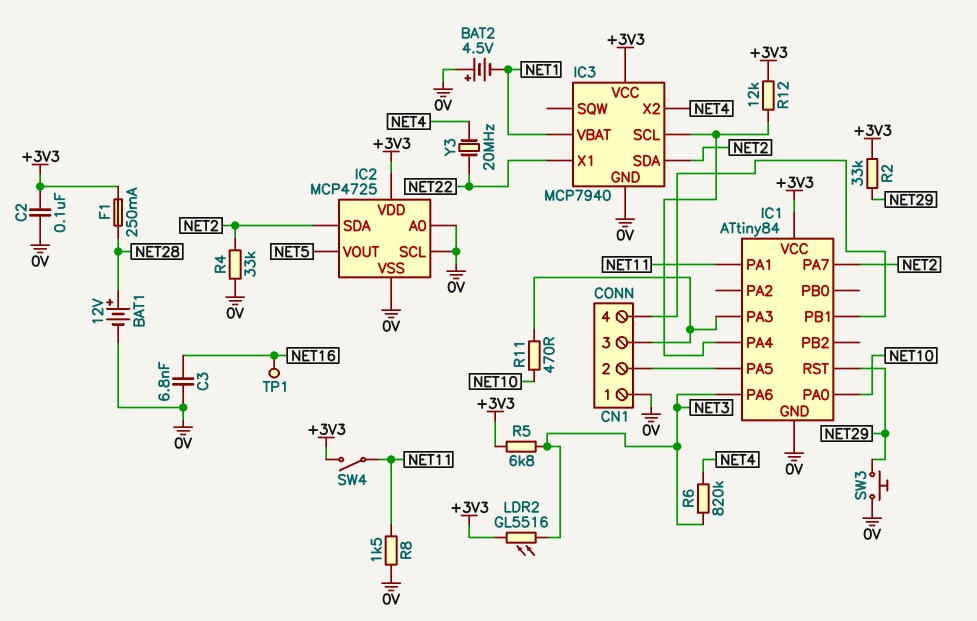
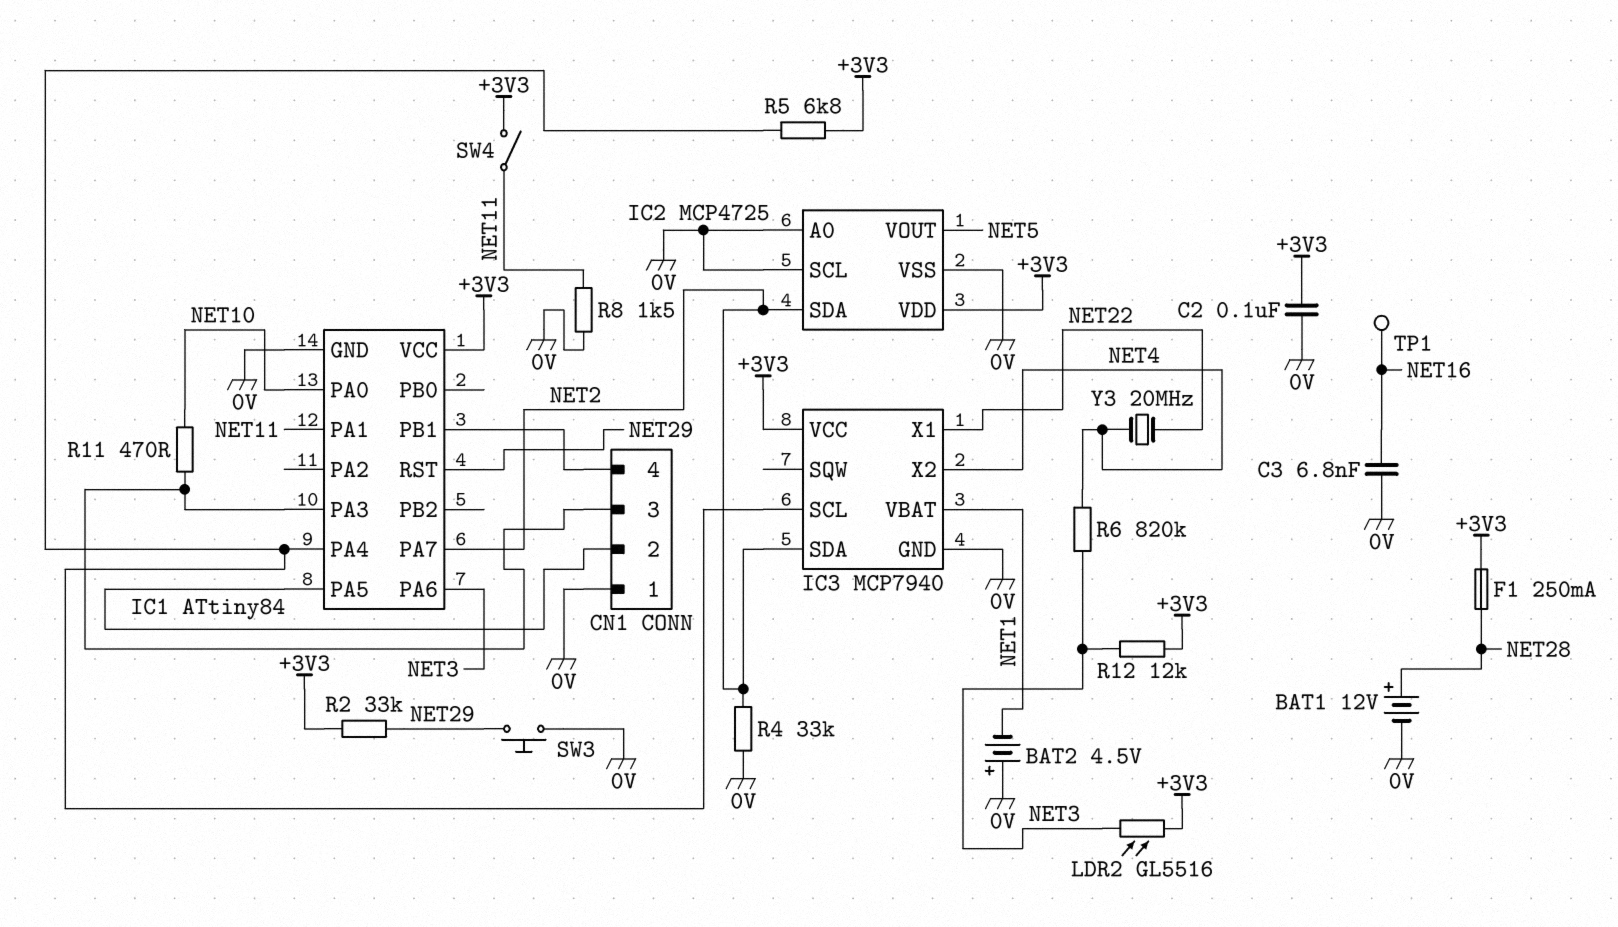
R5: 6.8k (+3V3, NET3) -> 6.8k (+3V3, IC1/PA4)
R12: 12k (+3V3, IC1/PA4) -> 12k (+3V3, NET3)

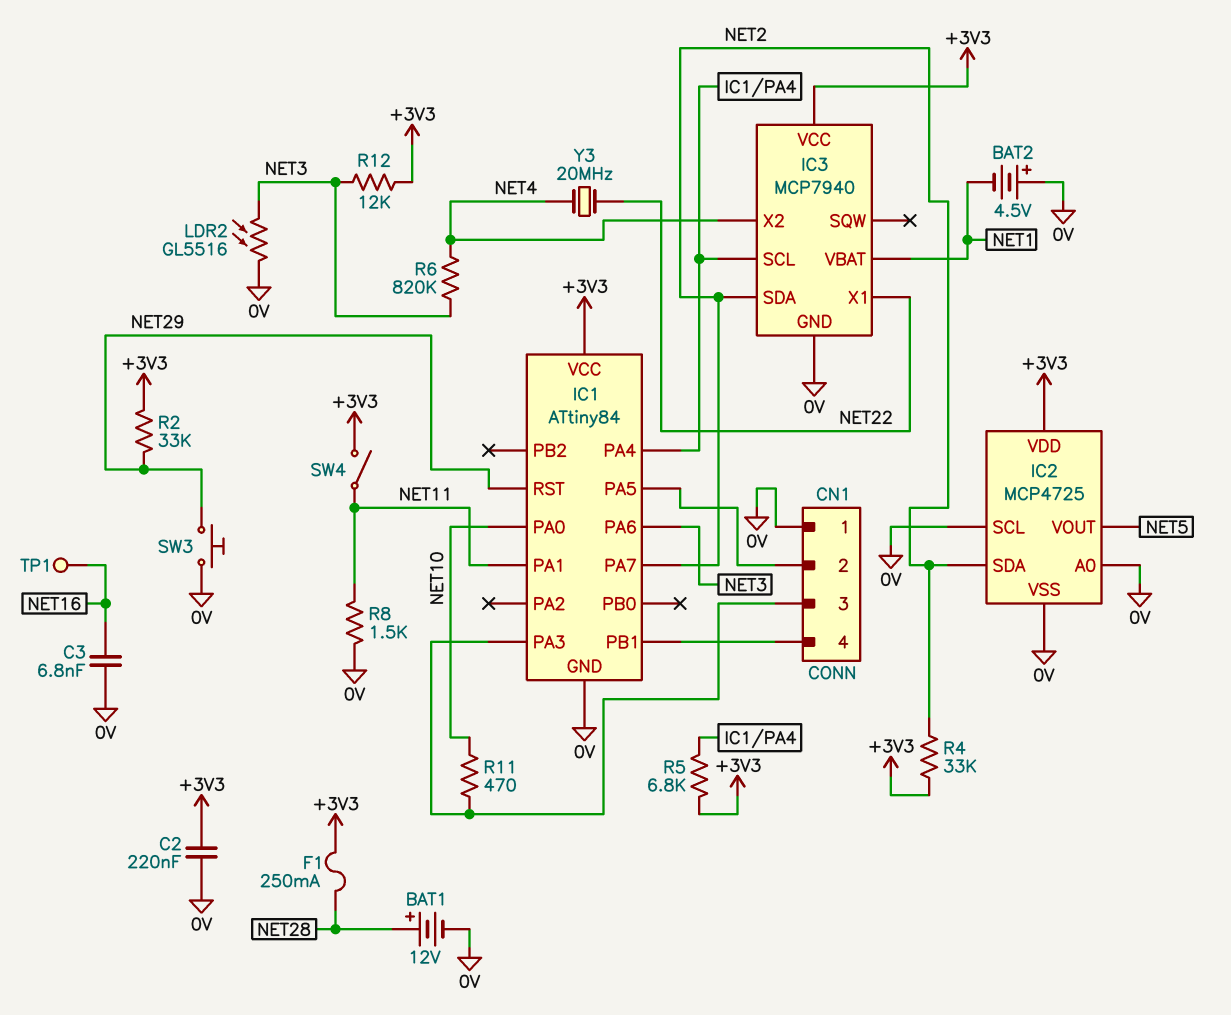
C2: 100nF (+3V3, 0V) -> 220nF (+3V3, 0V)
LDR2: GL5516 (+3V3, NET3) -> GL5516 (0V, NET3)
R4: 33k (0V, NET2) -> 33k (+3V3, NET2)

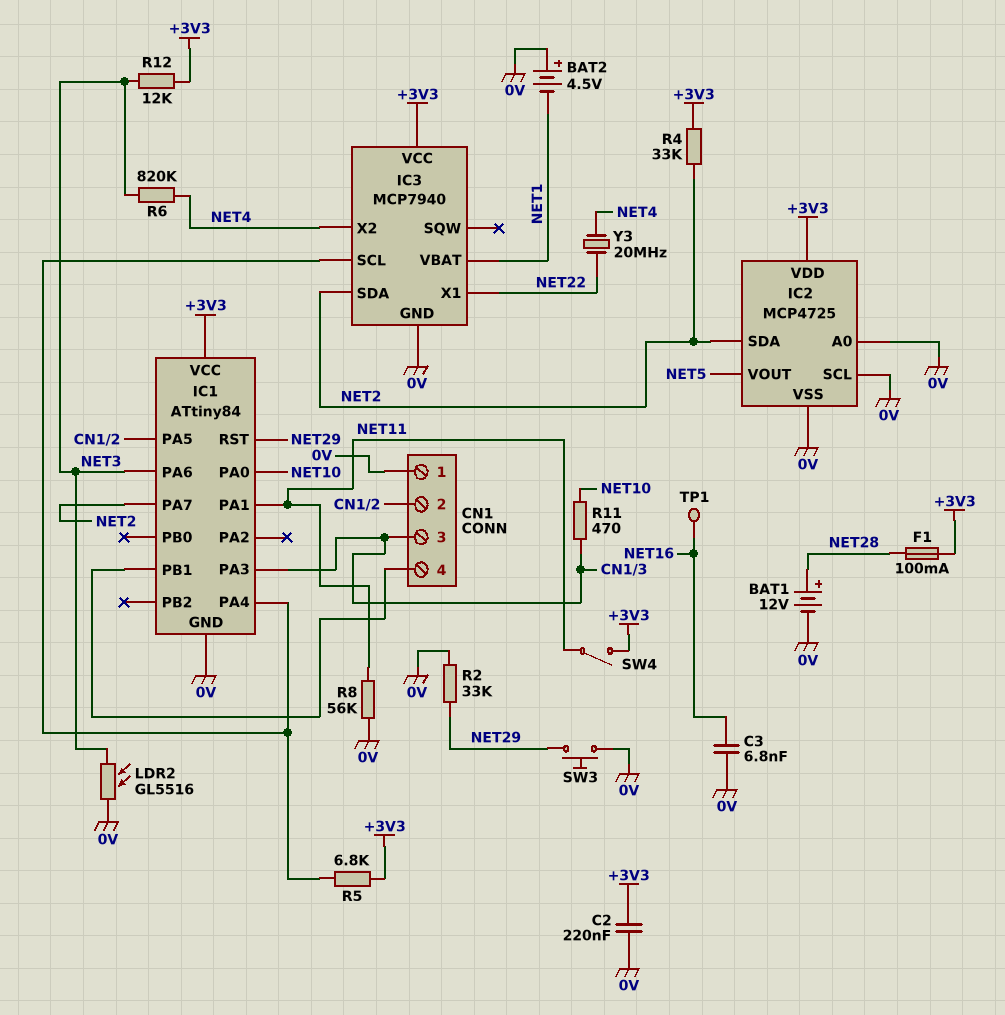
F1: 250mA (+3V3, NET28) -> 100mA (+3V3, NET28)
R2: 33k (+3V3, NET29) -> 33k (0V, NET29)
R8: 1.5k (0V, NET11) -> 56k (0V, NET11)

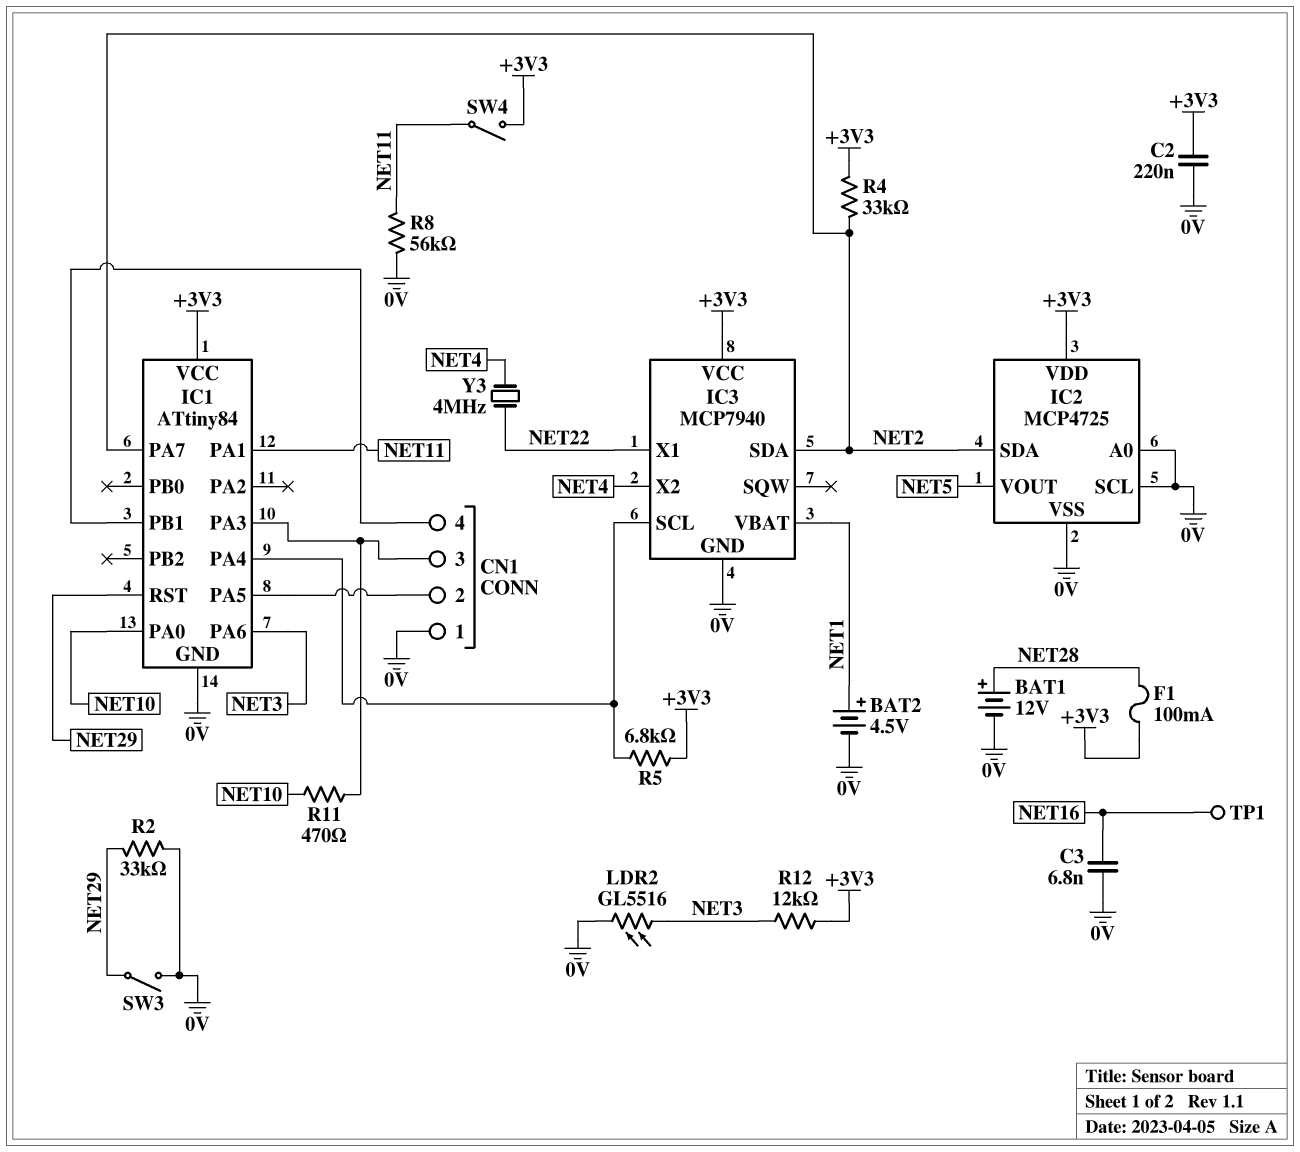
BAT2: 4.5V (plus 0V, minus NET1) -> 4.5V (plus NET1, minus 0V)
R6: 820k (NET3, NET4) -> none
SW3: button (0V, NET29) -> switch (0V, NET29)
Y3: 20MHz (NET4, NET22) -> 4MHz (NET4, NET22)

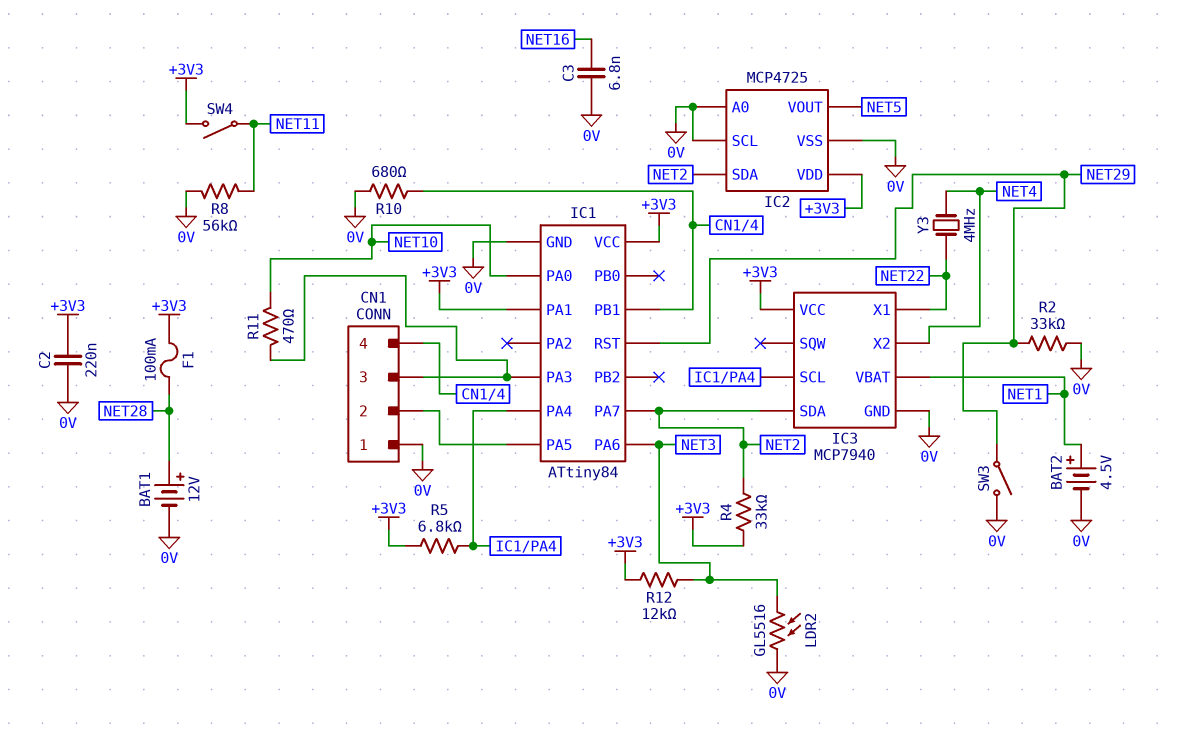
IC1 pin PA1: NET11 -> +3V3
R10: none -> 680 (0V, CN1/4)
TP1: test point (NET16) -> none

